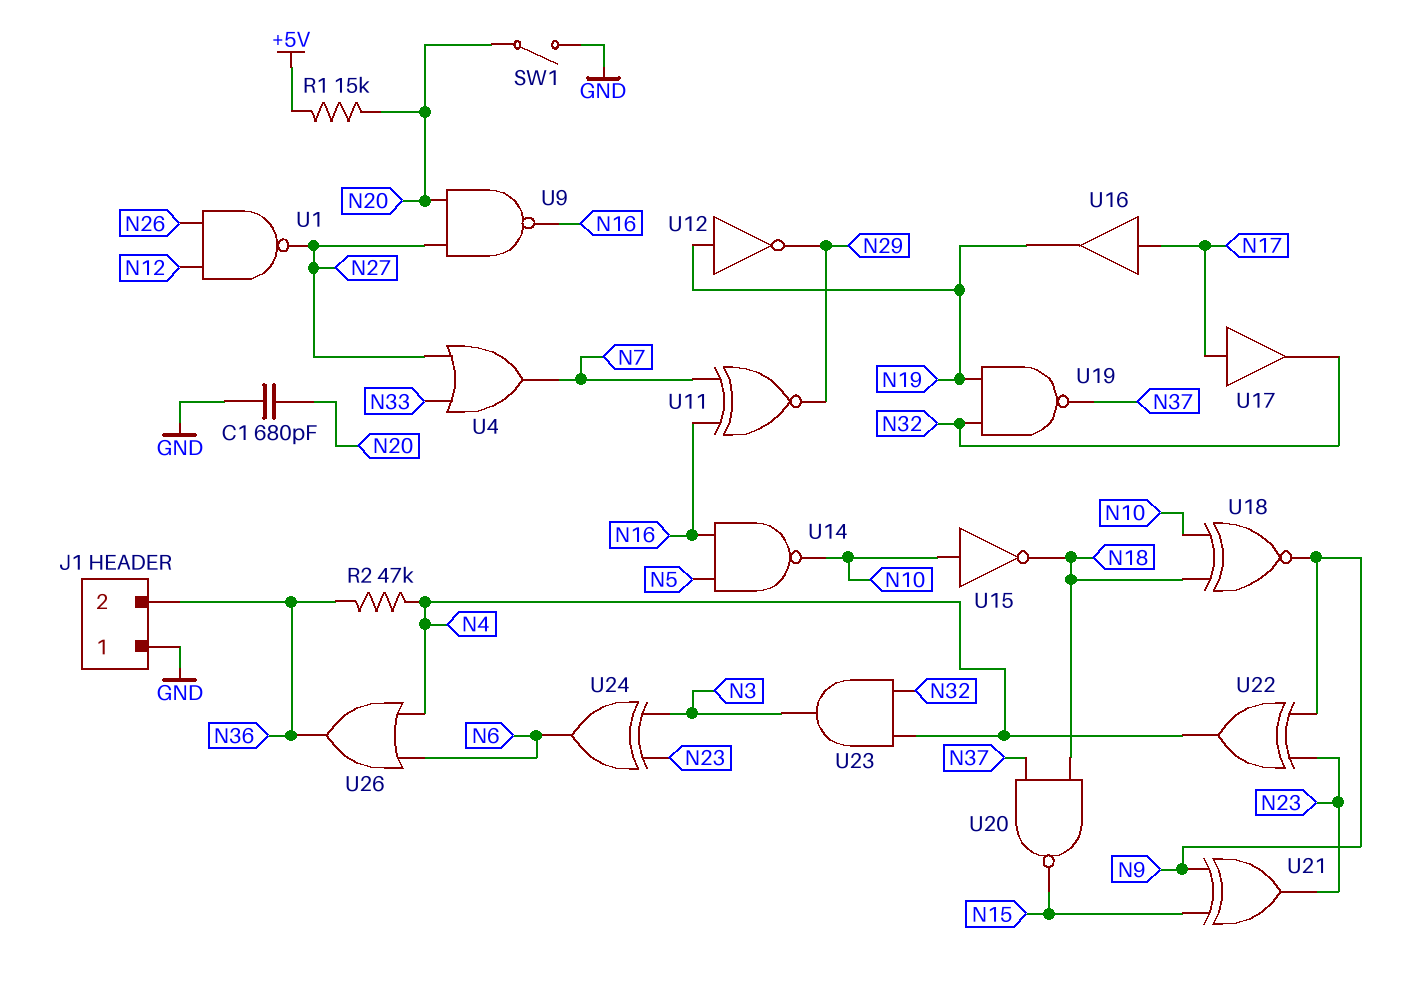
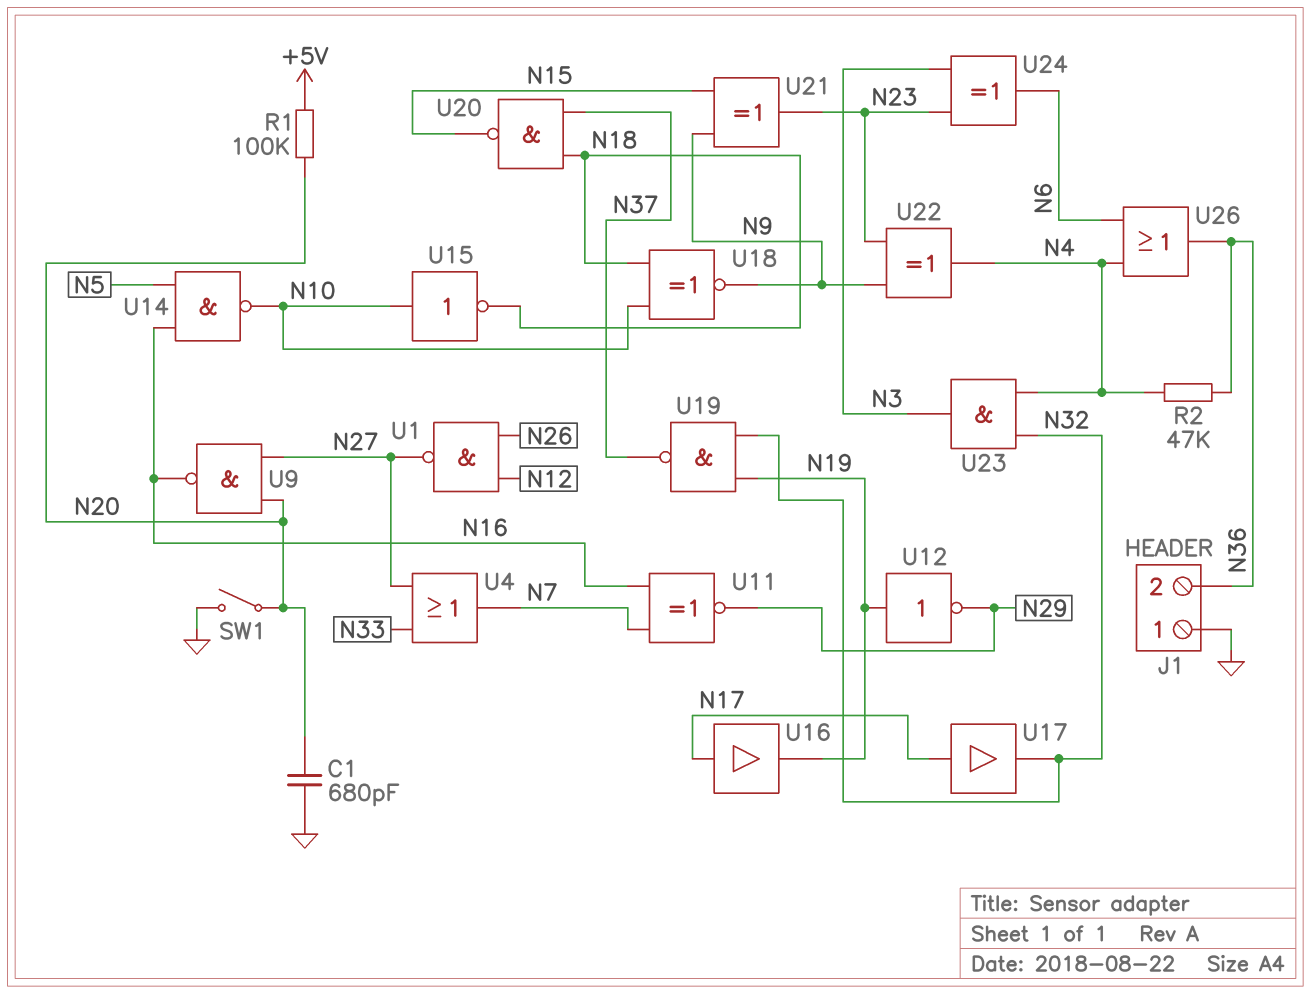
R1: 15k (+5V, N20) -> 100k (+5V, N20)

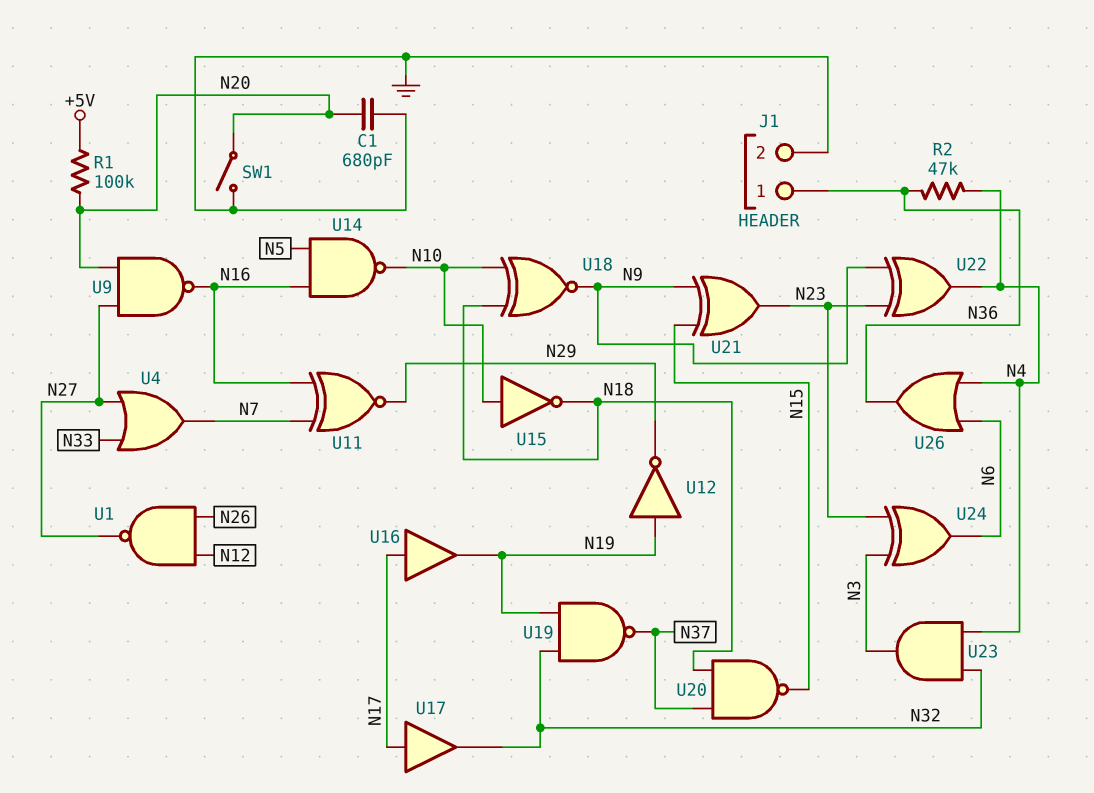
J1 pin 1: GND -> N36
J1 pin 2: N36 -> GND

